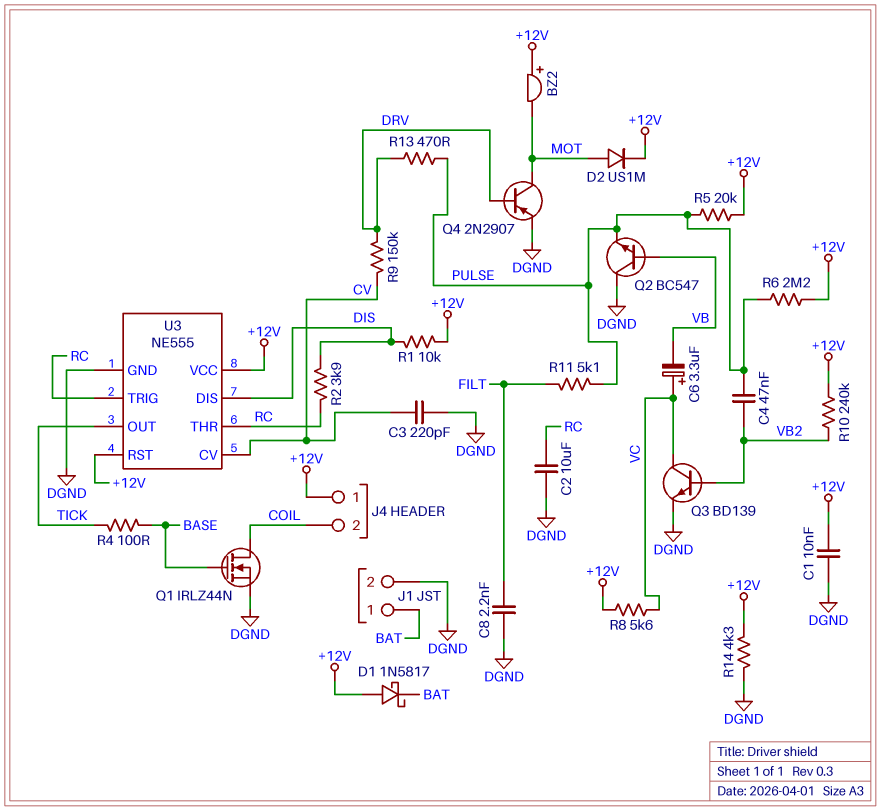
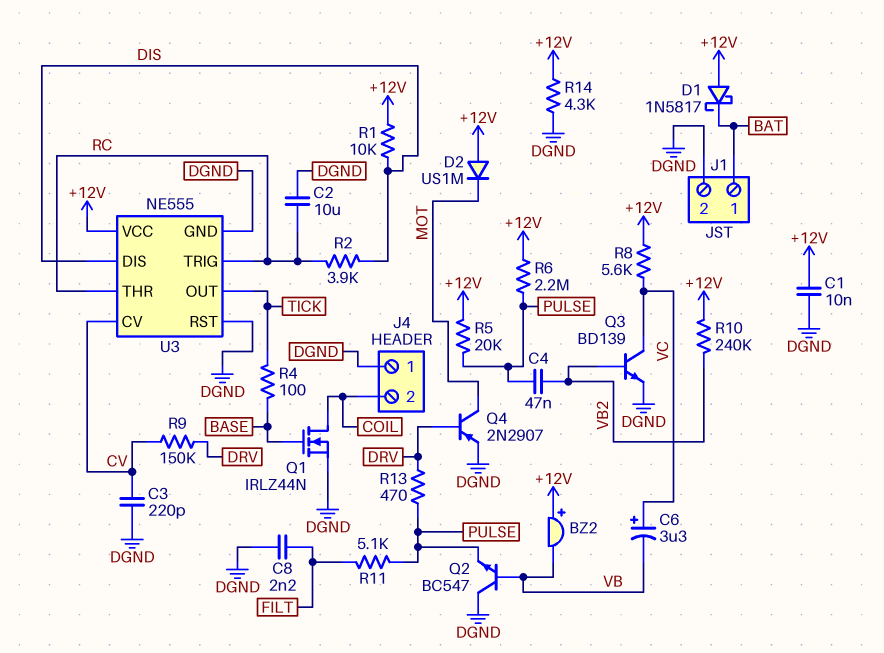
BZ2: buzzer (plus +12V, minus MOT) -> buzzer (plus +12V, minus VB)
D2: diode US1M (A MOT, K +12V) -> diode US1M (A +12V, K MOT)
J4 pin 1: +12V -> DGND
U3 pin RST: +12V -> DGND

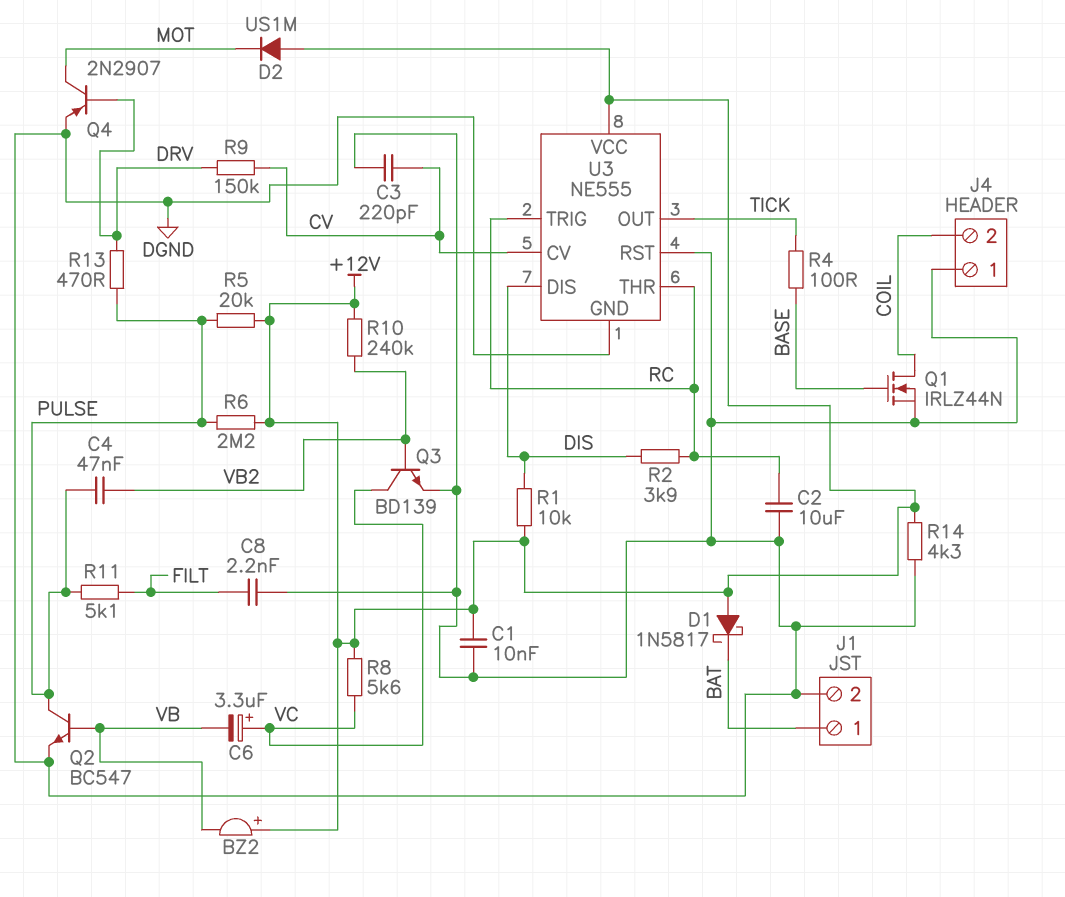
Q2: NPN BC547 (B VB, C DGND, E PULSE) -> NPN BC547 (B VB, C PULSE, E DGND)

